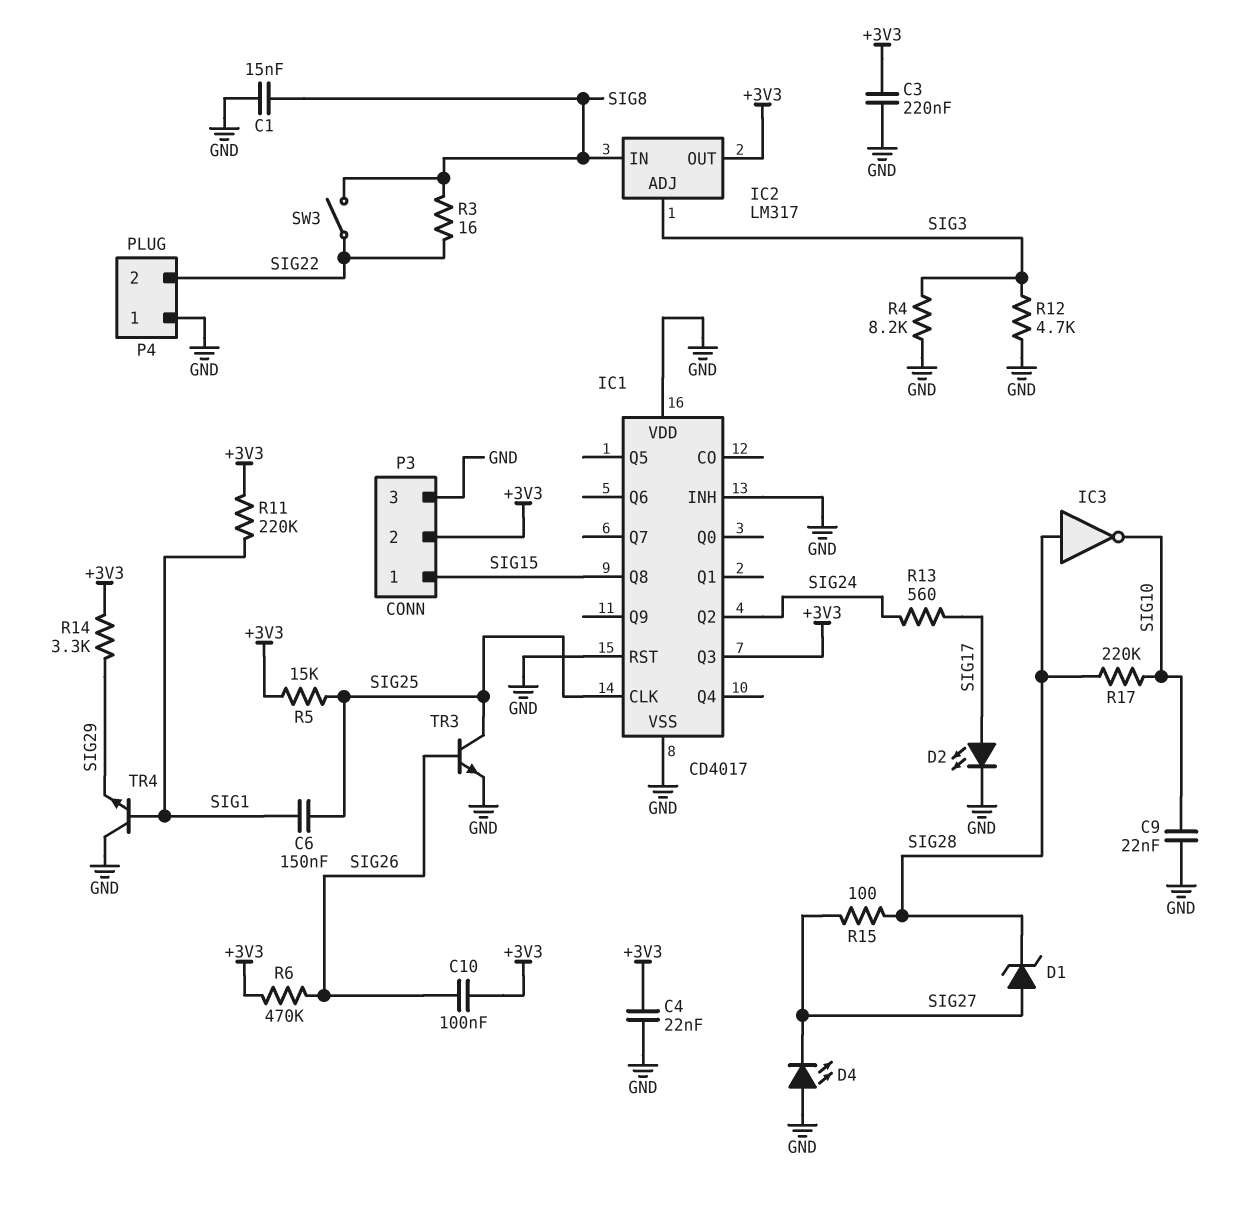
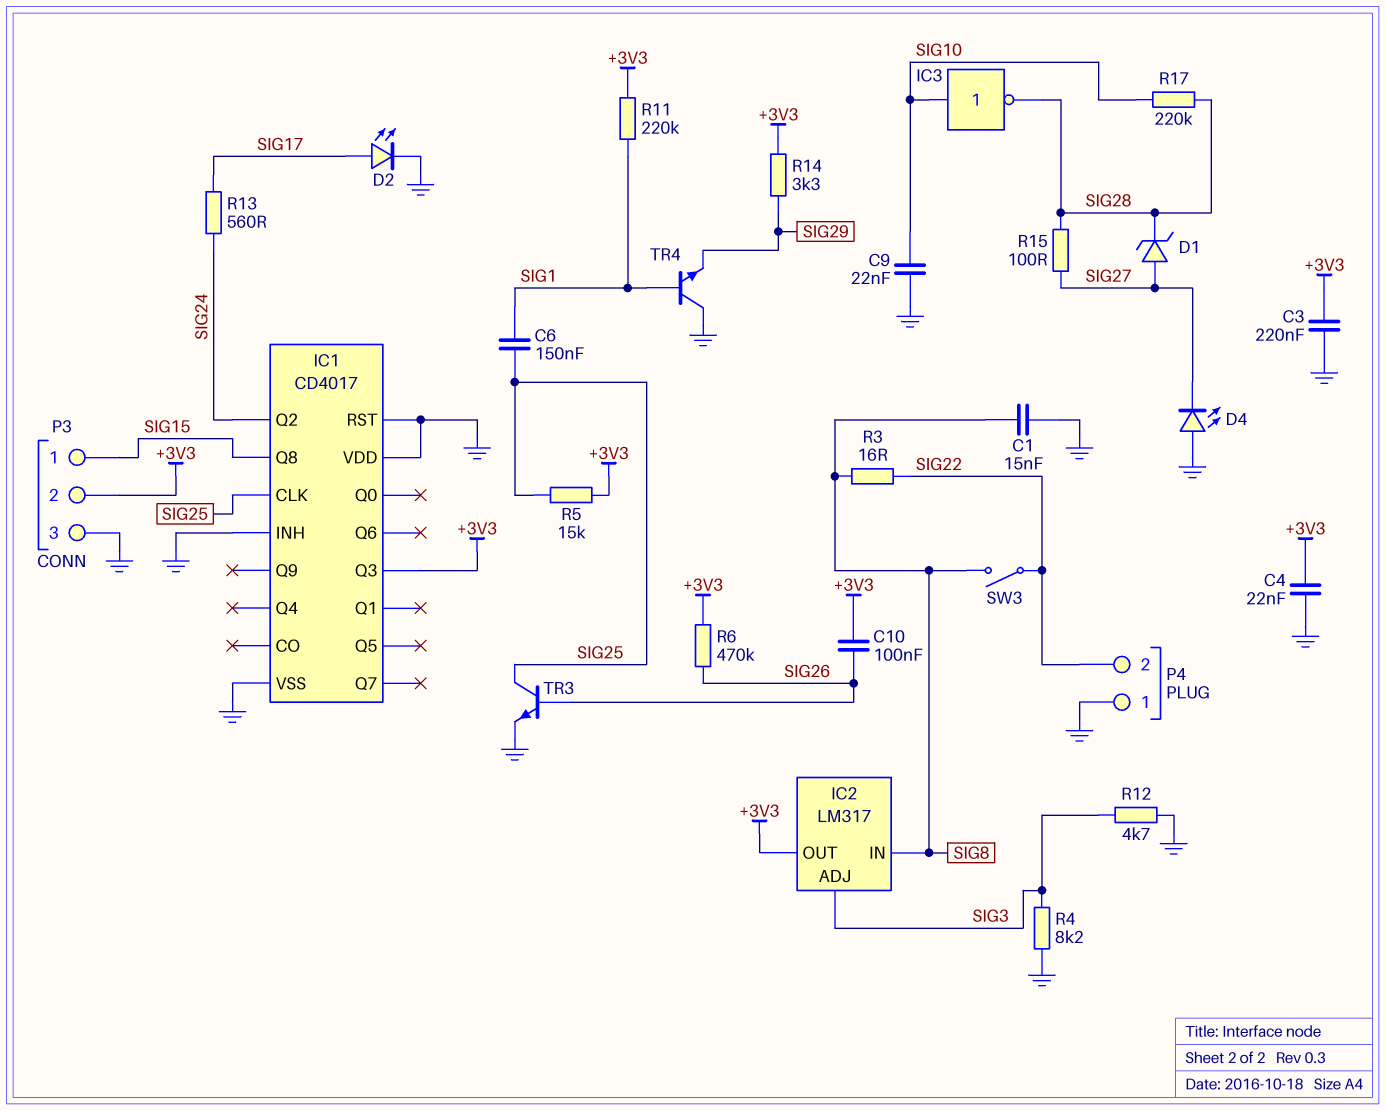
IC3: NOT (in SIG28, out SIG10) -> NOT (in SIG10, out SIG28)

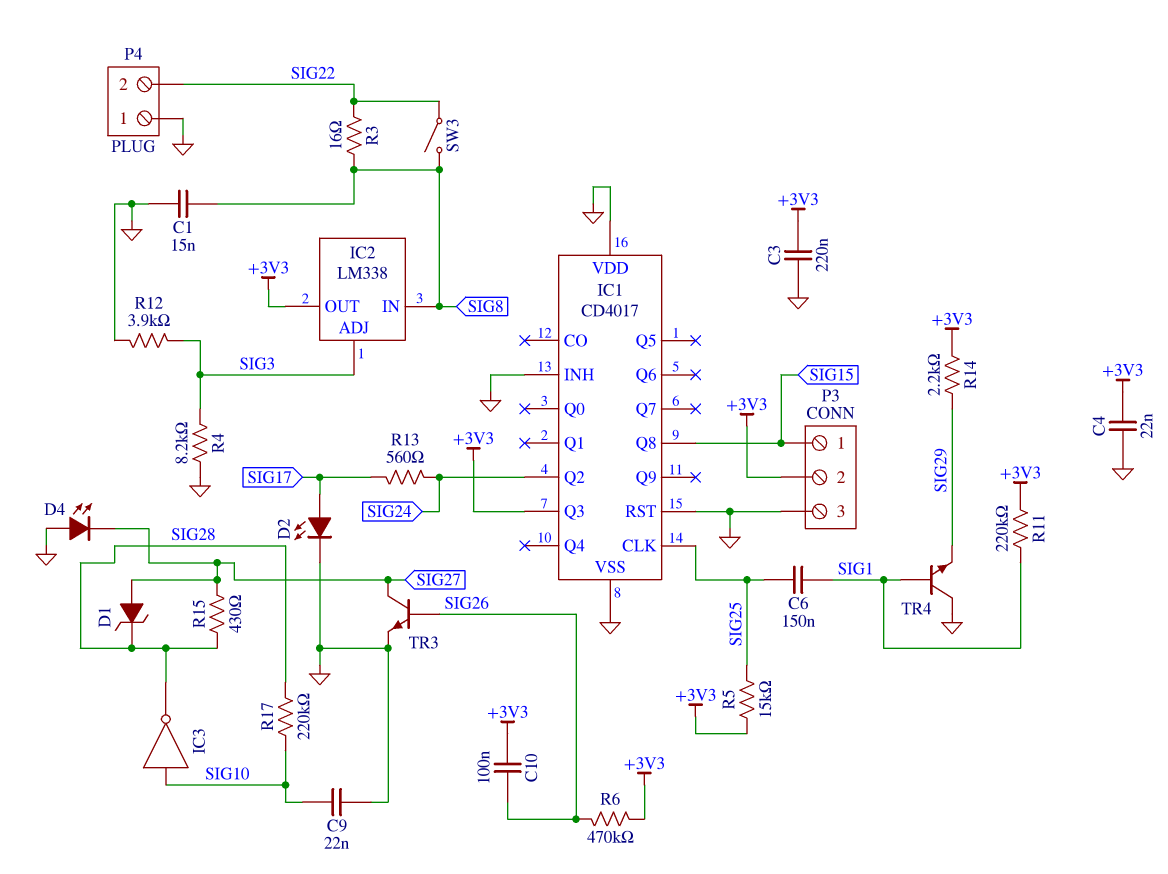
IC2: LM317 -> LM338
R12: 4.7k (GND, SIG3) -> 3.9k (GND, SIG3)
R14: 3.3k (+3V3, SIG29) -> 2.2k (+3V3, SIG29)
R15: 100 (SIG27, SIG28) -> 430 (SIG27, SIG28)
TR3: NPN (B SIG26, C SIG25, E GND) -> NPN (B SIG26, C SIG27, E GND)

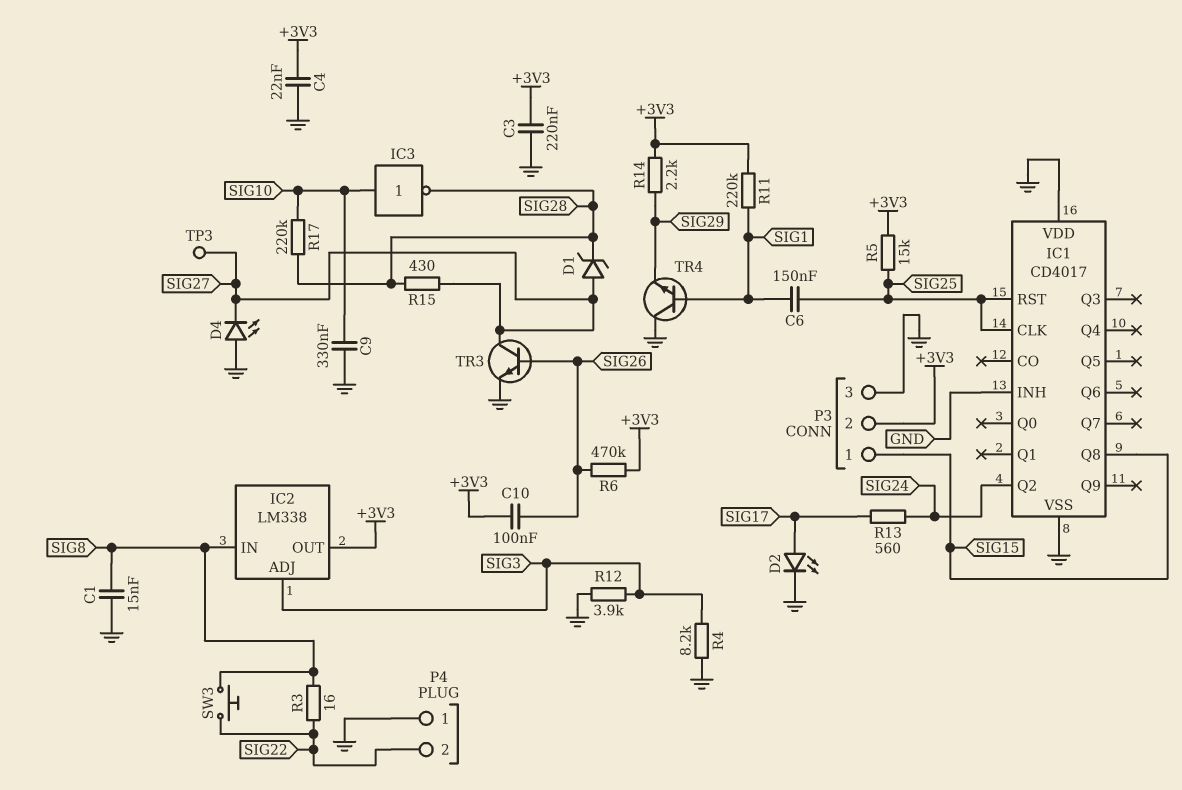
C9: 22nF (GND, SIG10) -> 330nF (GND, SIG10)
IC1 pin Q3: +3V3 -> none
IC1 pin RST: GND -> SIG25
SW3: switch (SIG8, SIG22) -> button (SIG8, SIG22)
TP3: none -> test point (SIG27)

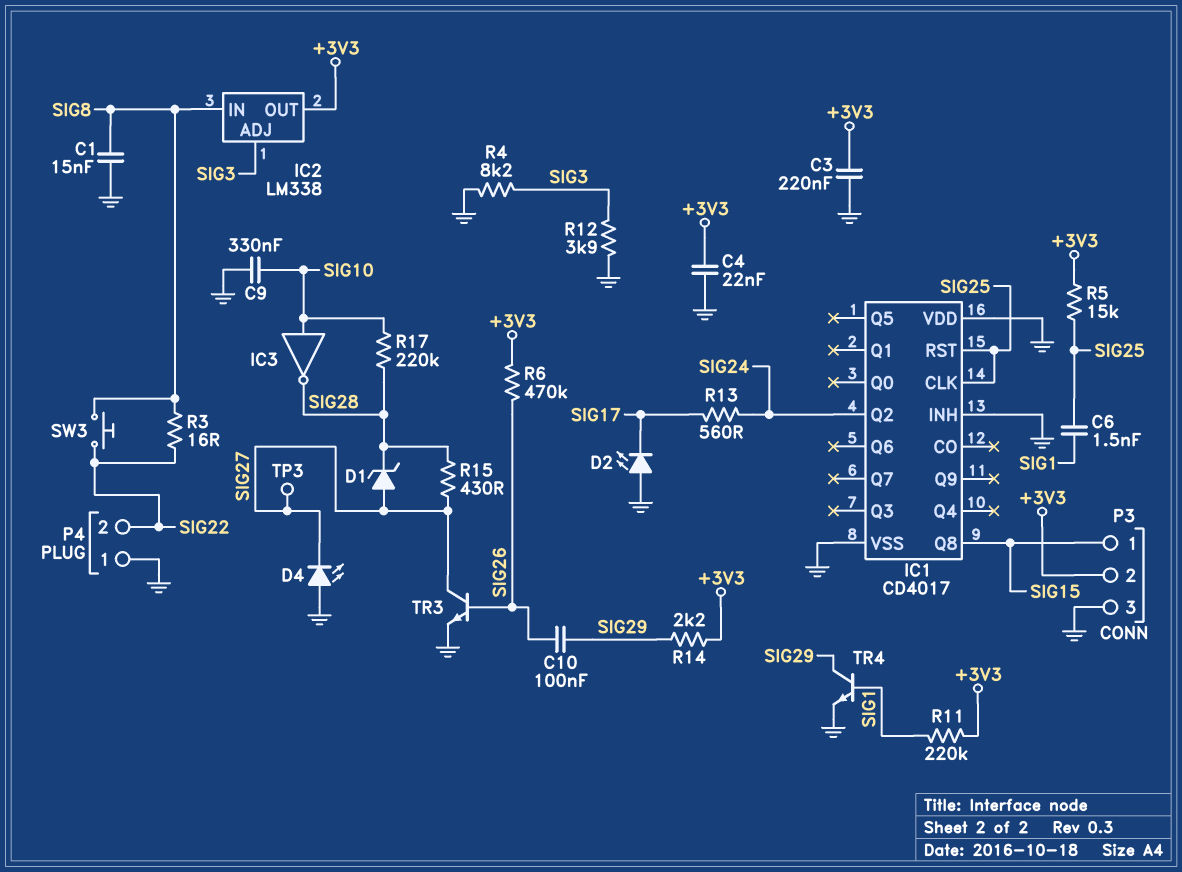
C6: 150nF (SIG1, SIG25) -> 1.5nF (SIG1, SIG25)
C10: 100nF (+3V3, SIG26) -> 100nF (SIG26, SIG29)
D2: LED (A SIG17, K GND) -> LED (A GND, K SIG17)
TR4: NPN (B SIG1, C GND, E SIG29) -> NPN (B SIG1, C SIG29, E GND)

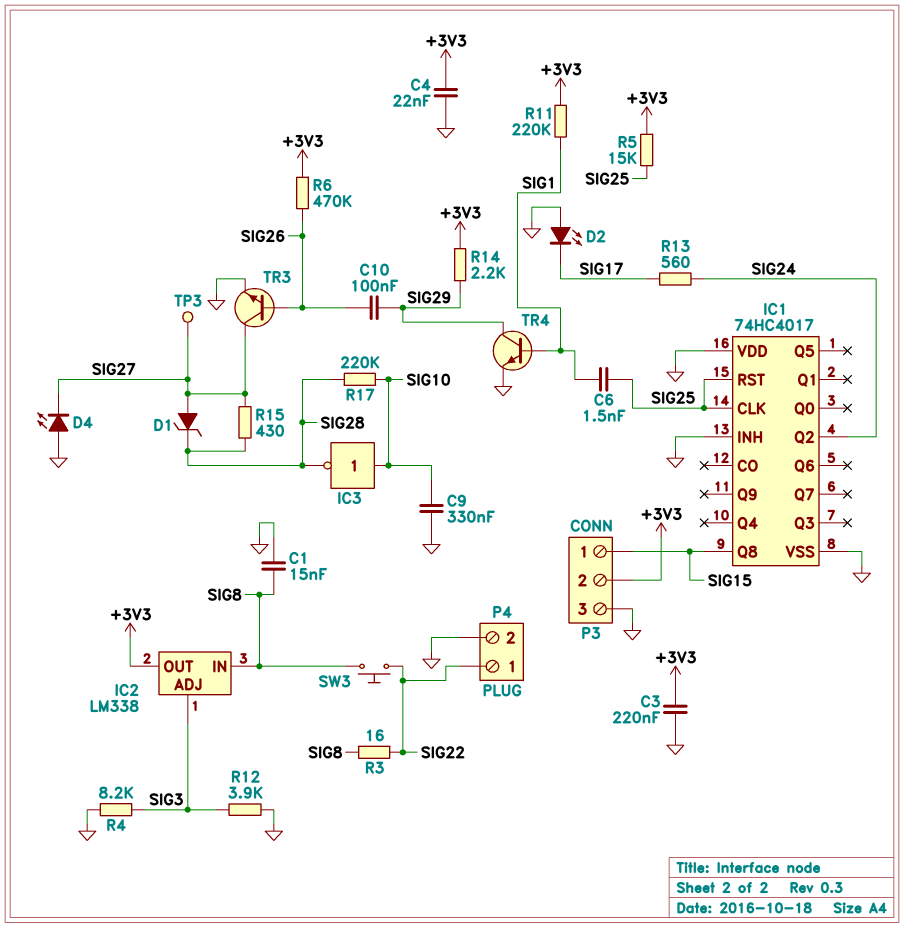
IC1: CD4017 -> 74HC4017
P4 pin 1: GND -> SIG22
P4 pin 2: SIG22 -> GND

